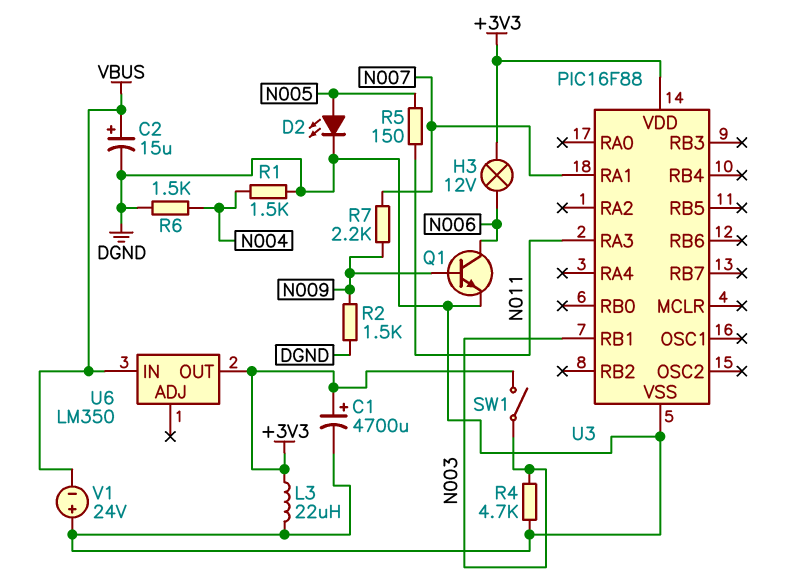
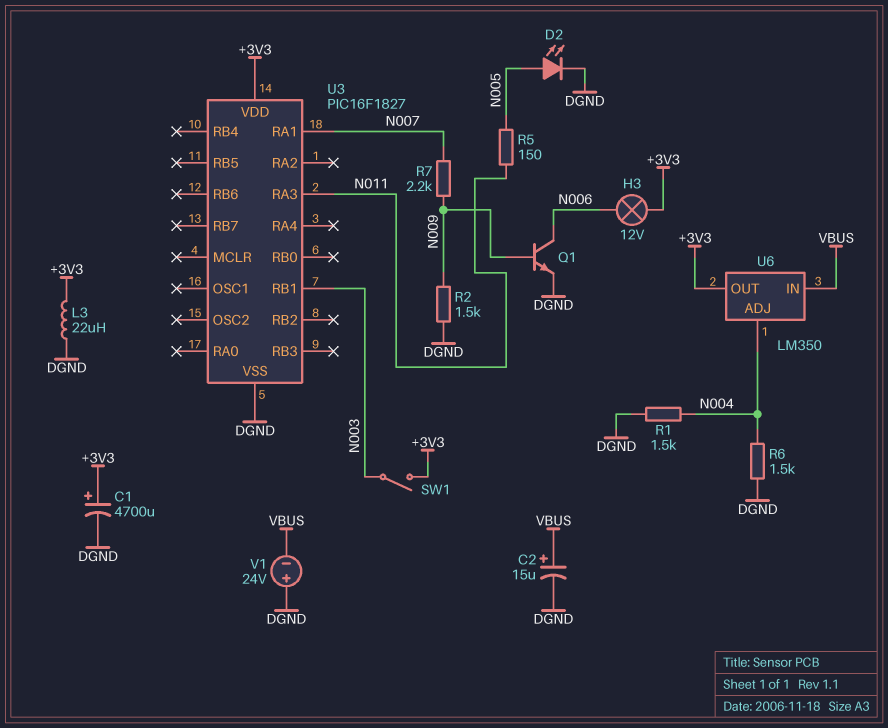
R4: 4.7k (DGND, N003) -> none
U3: PIC16F88 -> PIC16F1827
U6 pin ADJ: none -> N004

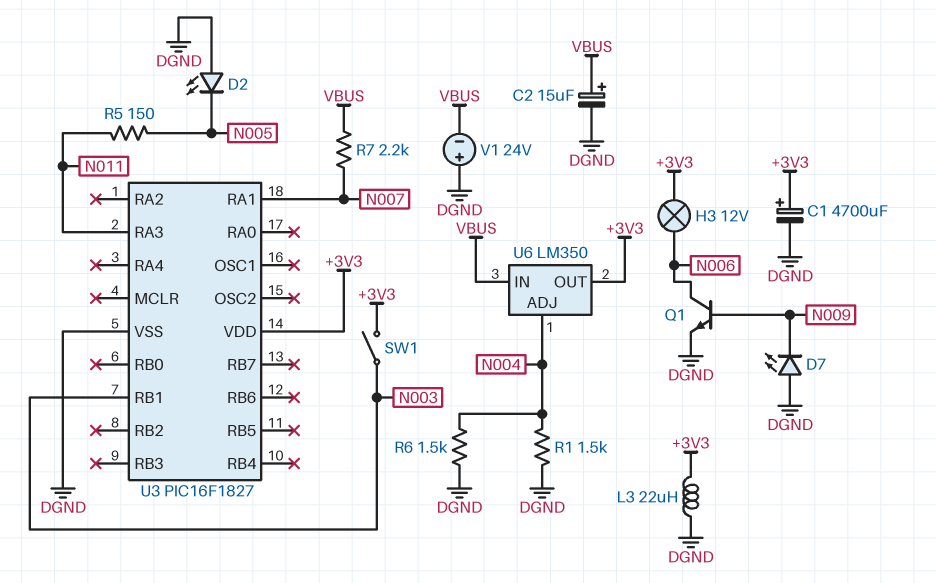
D2: LED (A N005, K DGND) -> LED (A DGND, K N005)
D7: none -> LED (A DGND, K N009)
R2: 1.5k (DGND, N009) -> none
R7: 2.2k (N007, N009) -> 2.2k (N007, VBUS)

